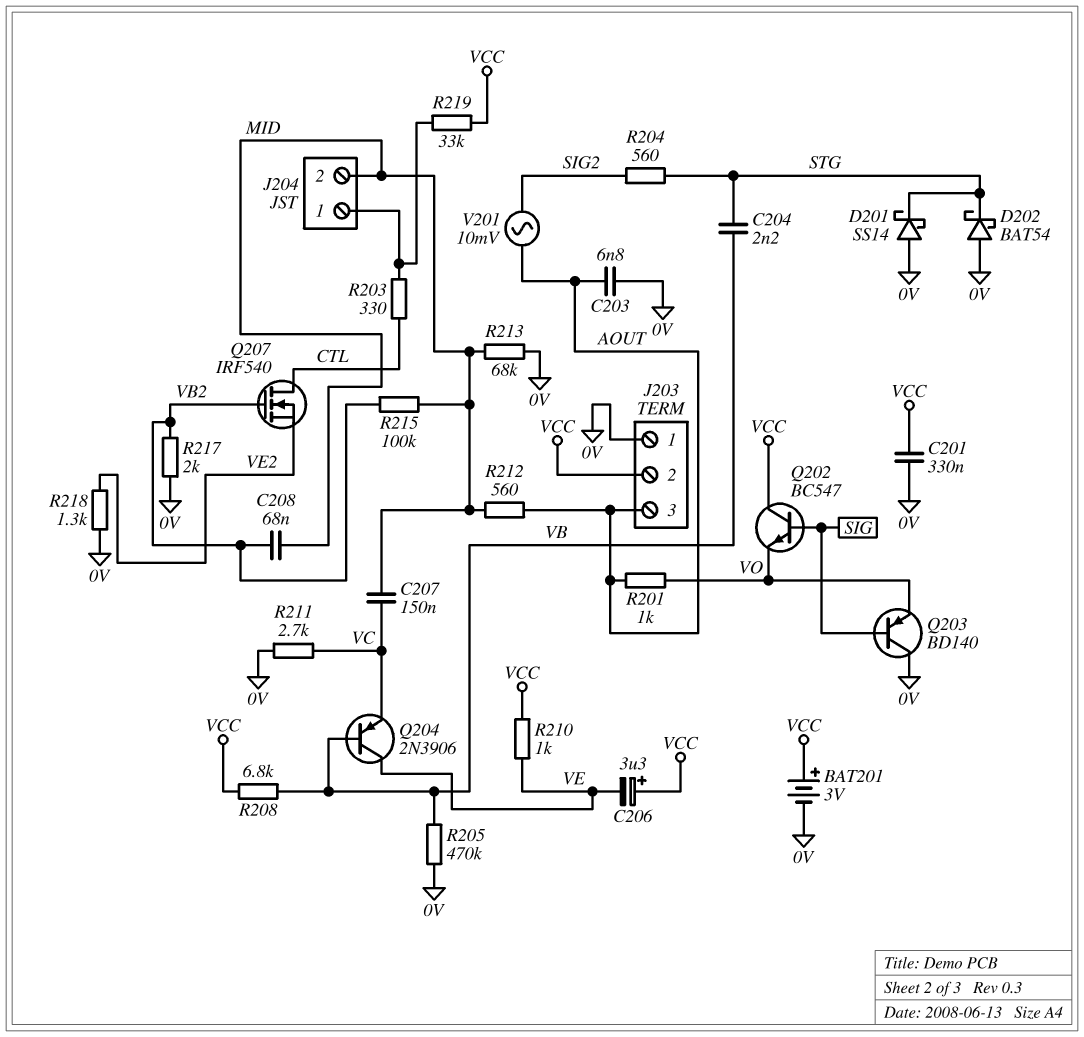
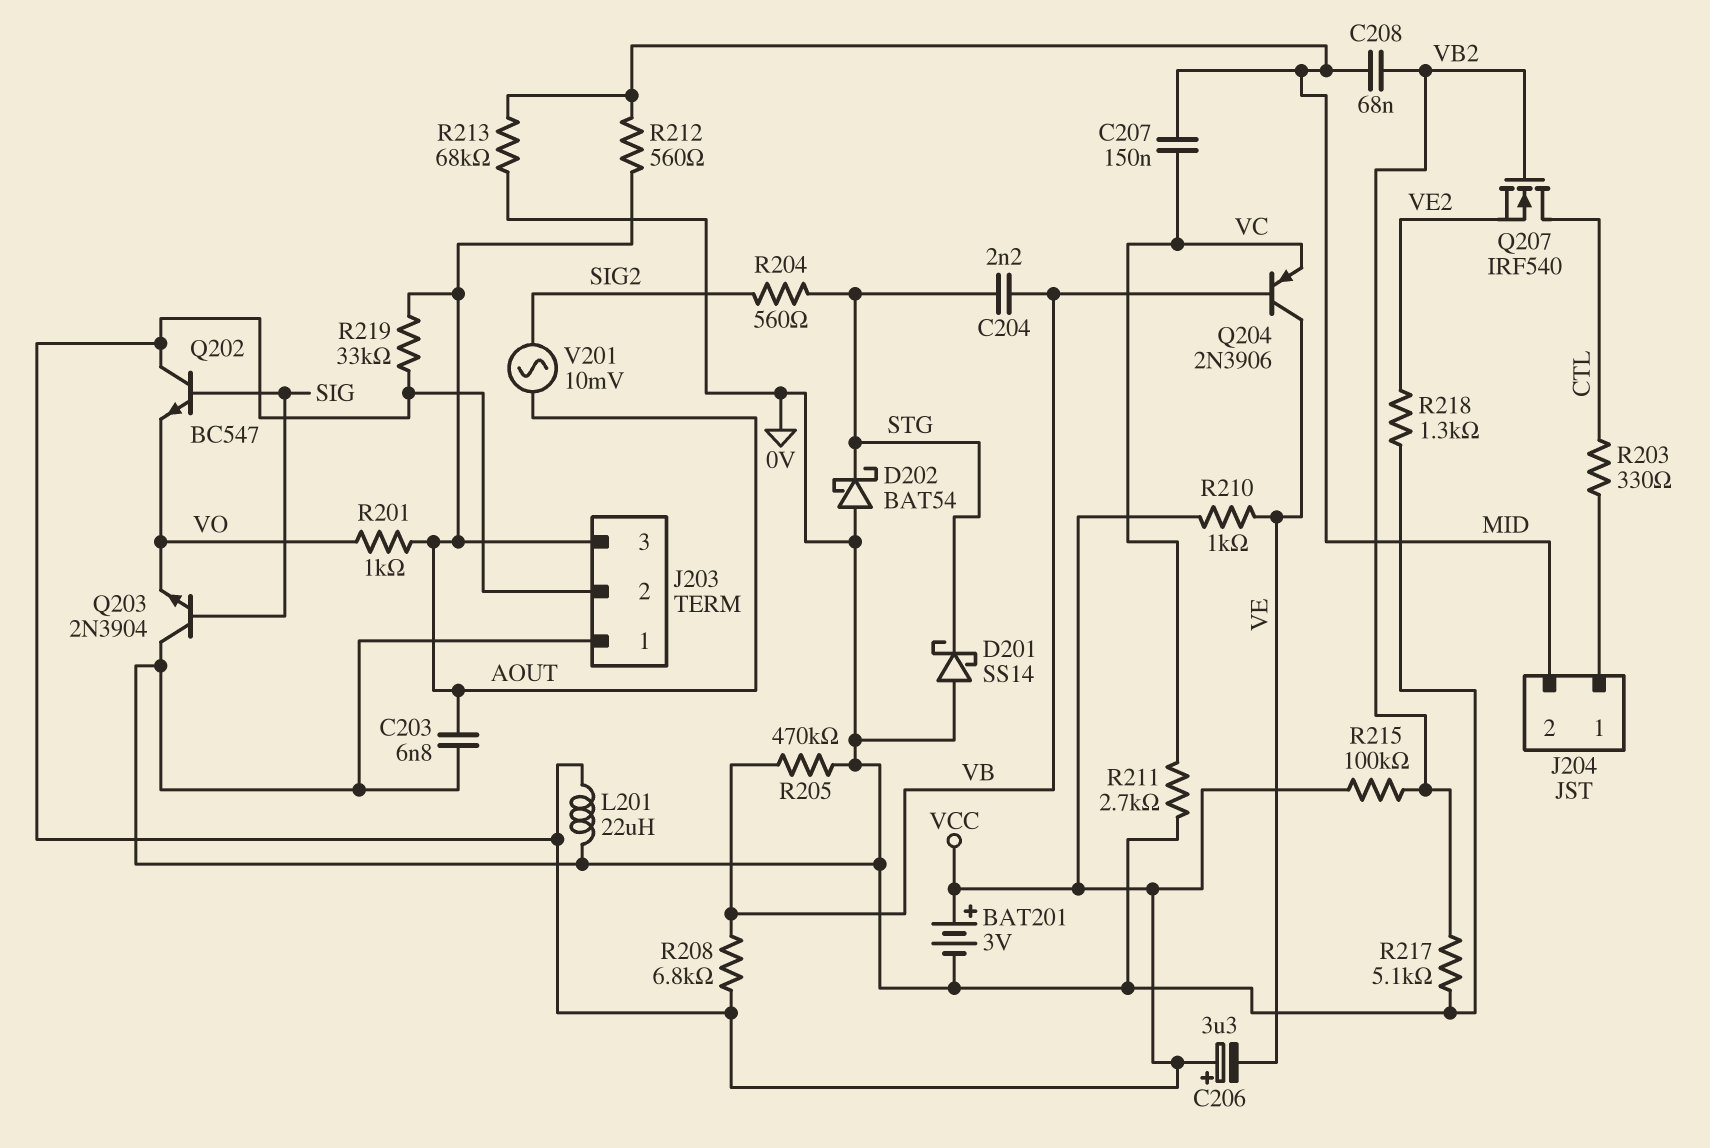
C201: 330nF (0V, VCC) -> none
L201: none -> 22uH (0V, VCC)
Q203: PNP BD140 (B SIG, C 0V, E VO) -> NPN 2N3904 (B SIG, C 0V, E VO)
R215: 100k (MID, VB2) -> 100k (VB2, VCC)
R217: 2k (0V, VB2) -> 5.1k (0V, VB2)
R219: 33k (J204/1, VCC) -> 33k (AOUT, VCC)

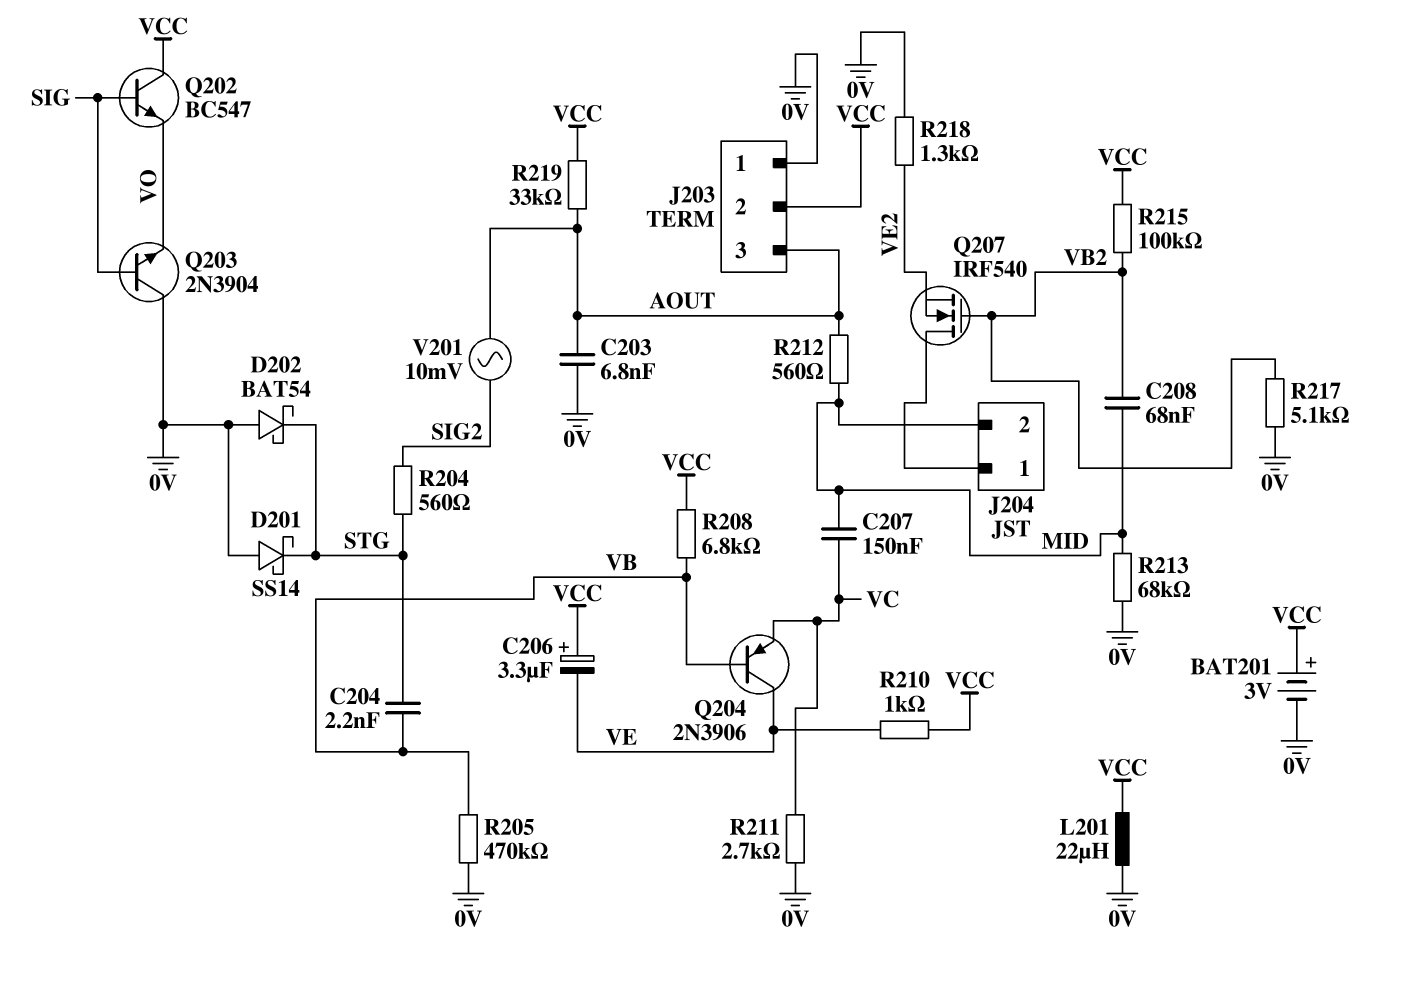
Q207: NMOS IRF540 (G VB2, D CTL, S VE2) -> NMOS IRF540 (G VB2, D J204/1, S VE2)
R201: 1k (AOUT, VO) -> none
R203: 330 (CTL, J204/1) -> none

